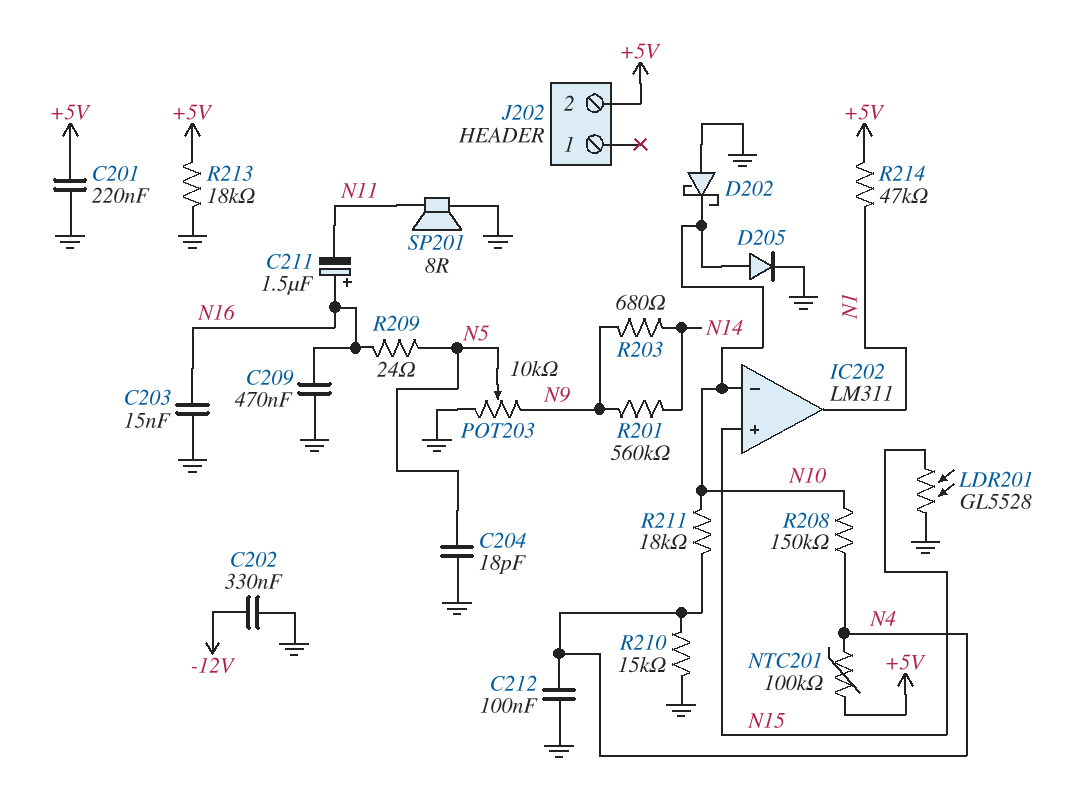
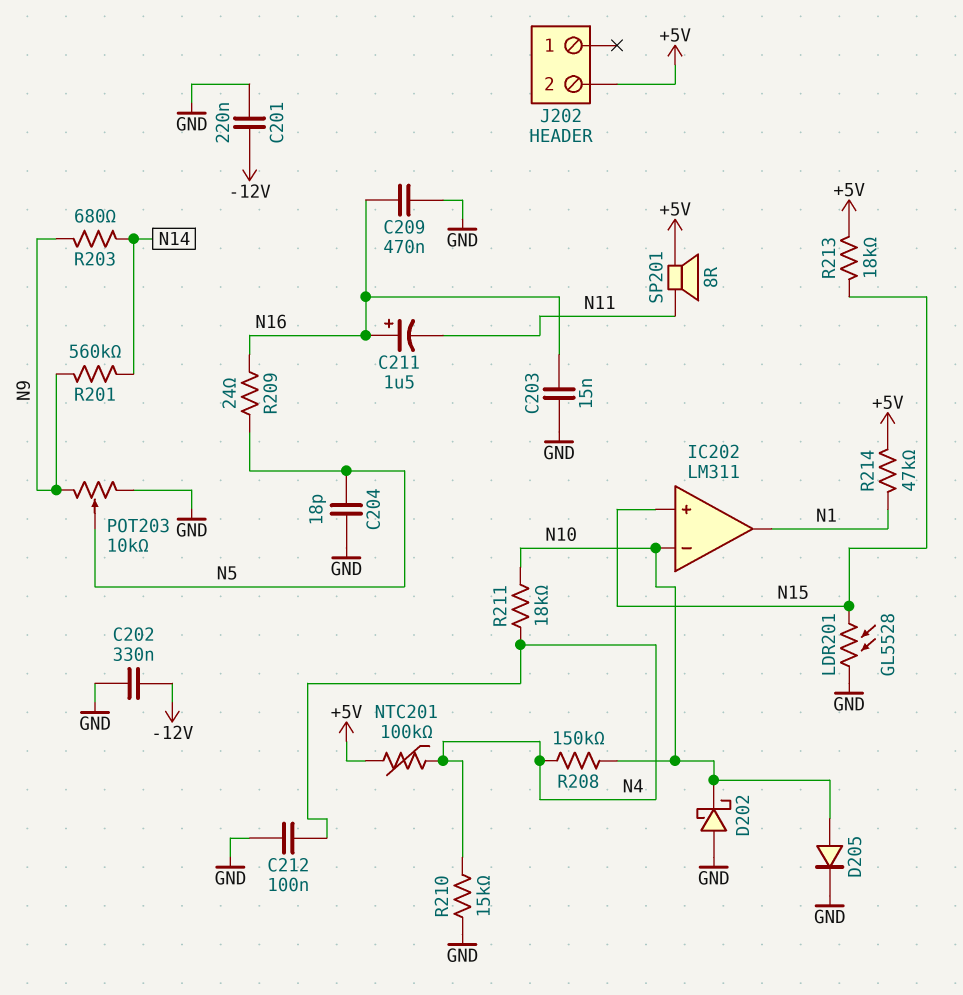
C201: 220nF (+5V, GND) -> 220nF (-12V, GND)
R213: 18k (+5V, GND) -> 18k (+5V, N15)
SP201: speaker 8R (GND, N11) -> speaker 8R (+5V, N11)

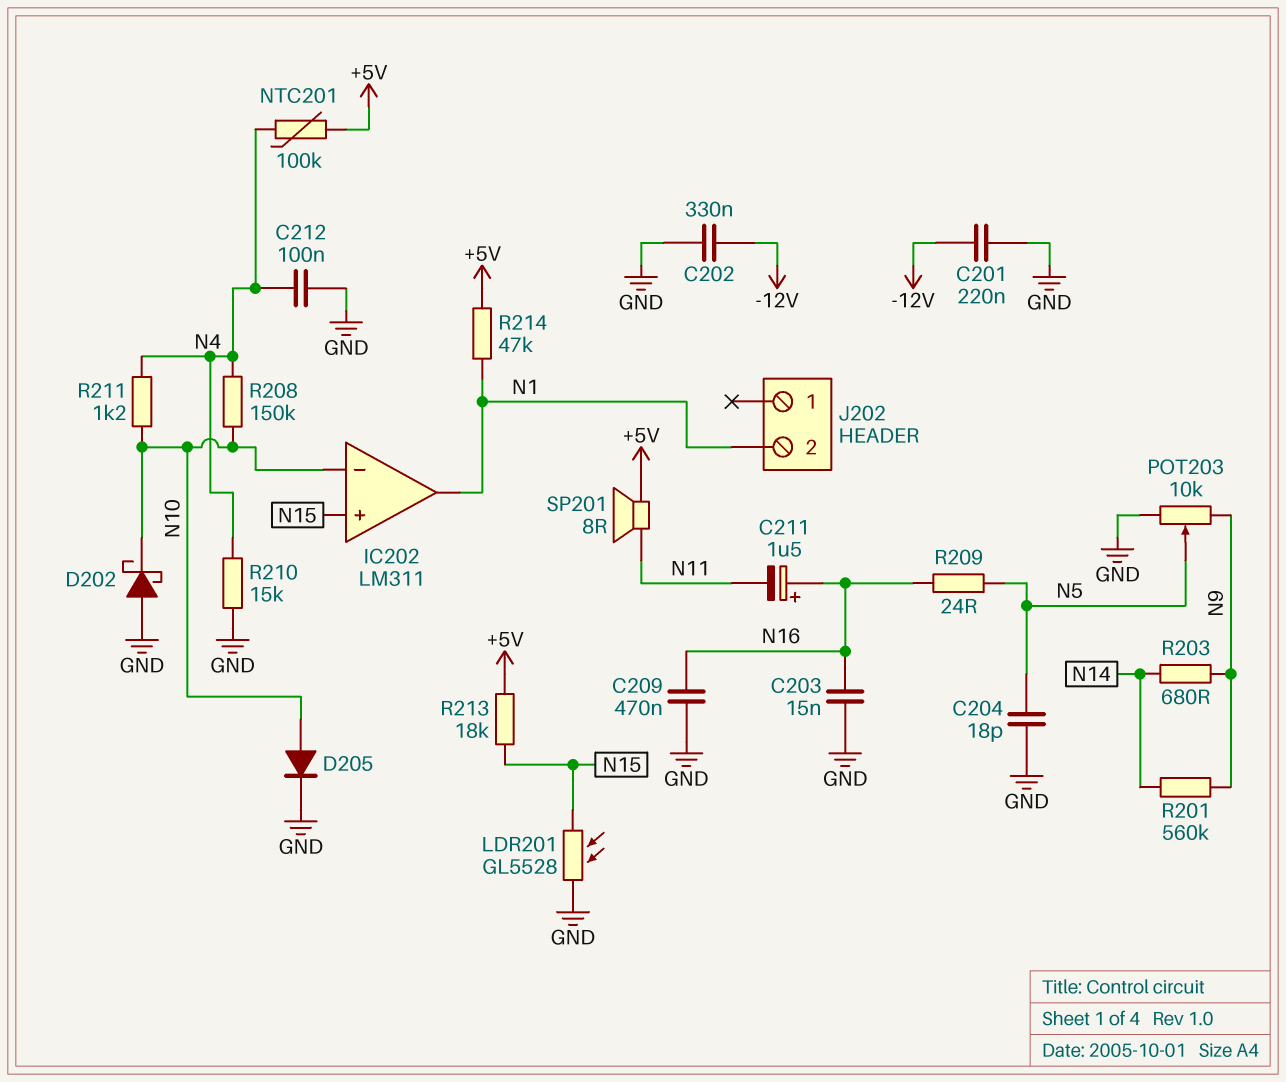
J202 pin 2: +5V -> N1
R211: 18k (N4, N10) -> 1.2k (N4, N10)

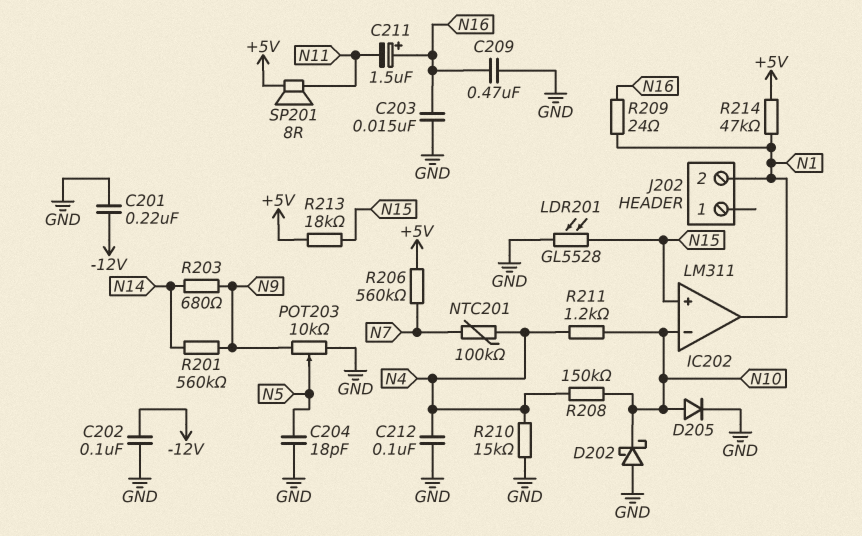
C202: 330nF (-12V, GND) -> 100nF (-12V, GND)
NTC201: 100k (+5V, N4) -> 100k (N4, N7)
R206: none -> 560k (+5V, N7)
R209: 24 (N5, N16) -> 24 (N1, N16)

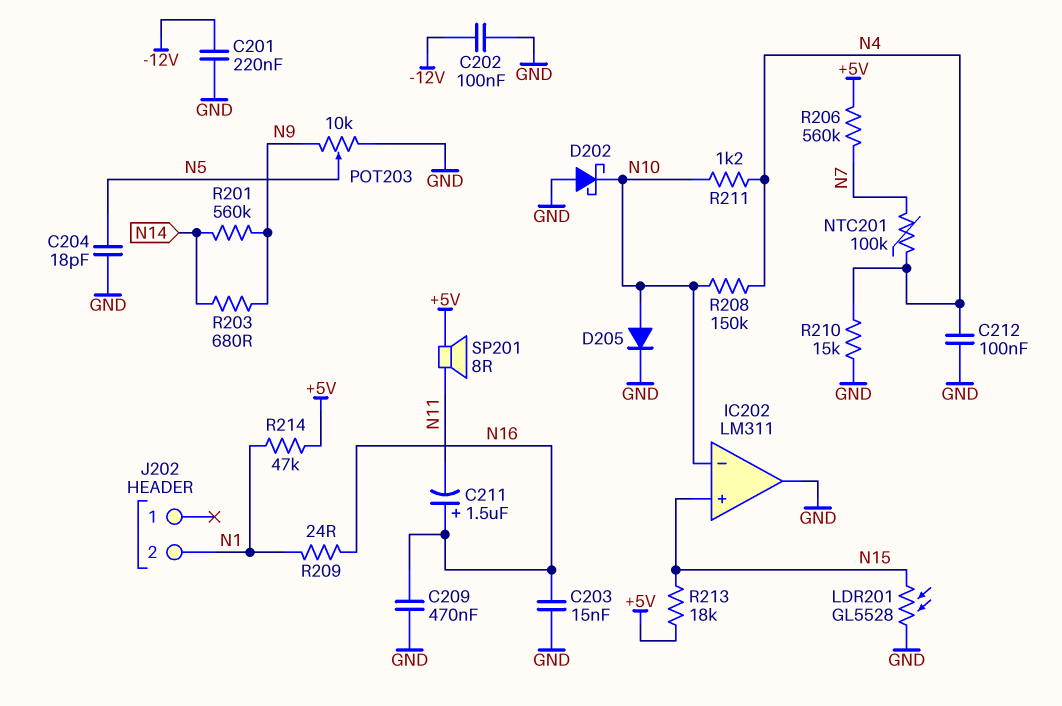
IC202 pin out: N1 -> GND

